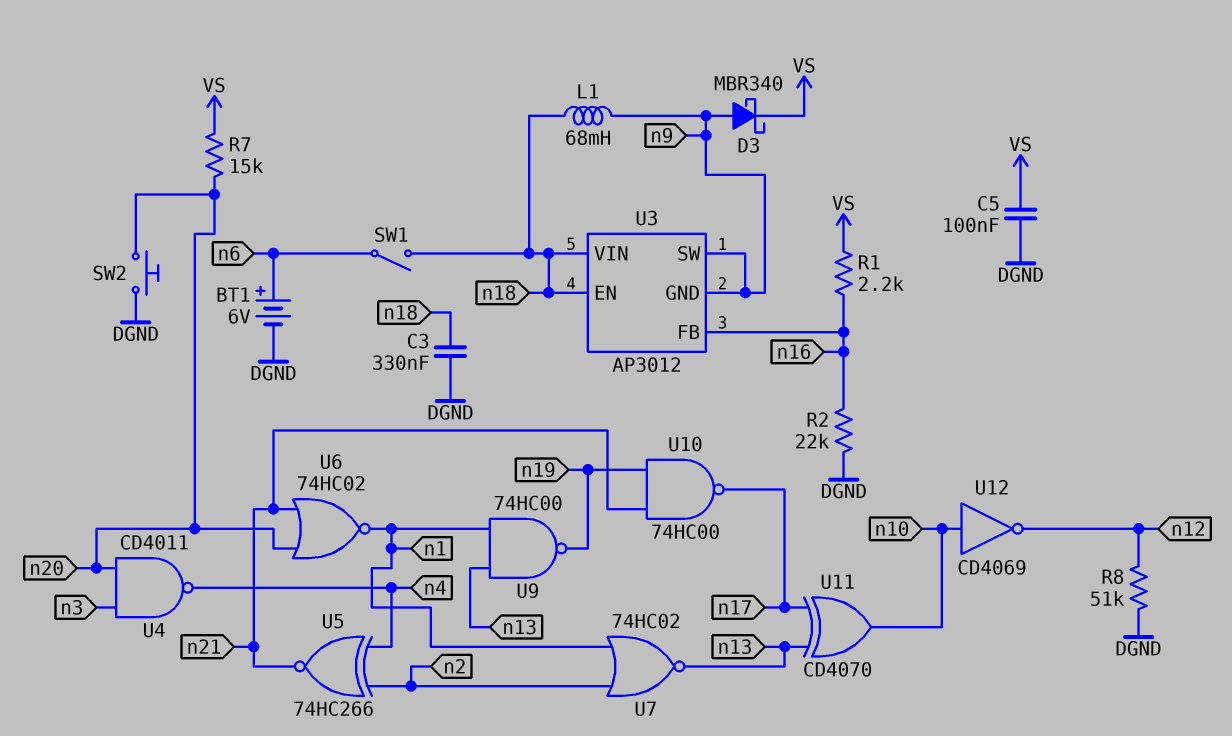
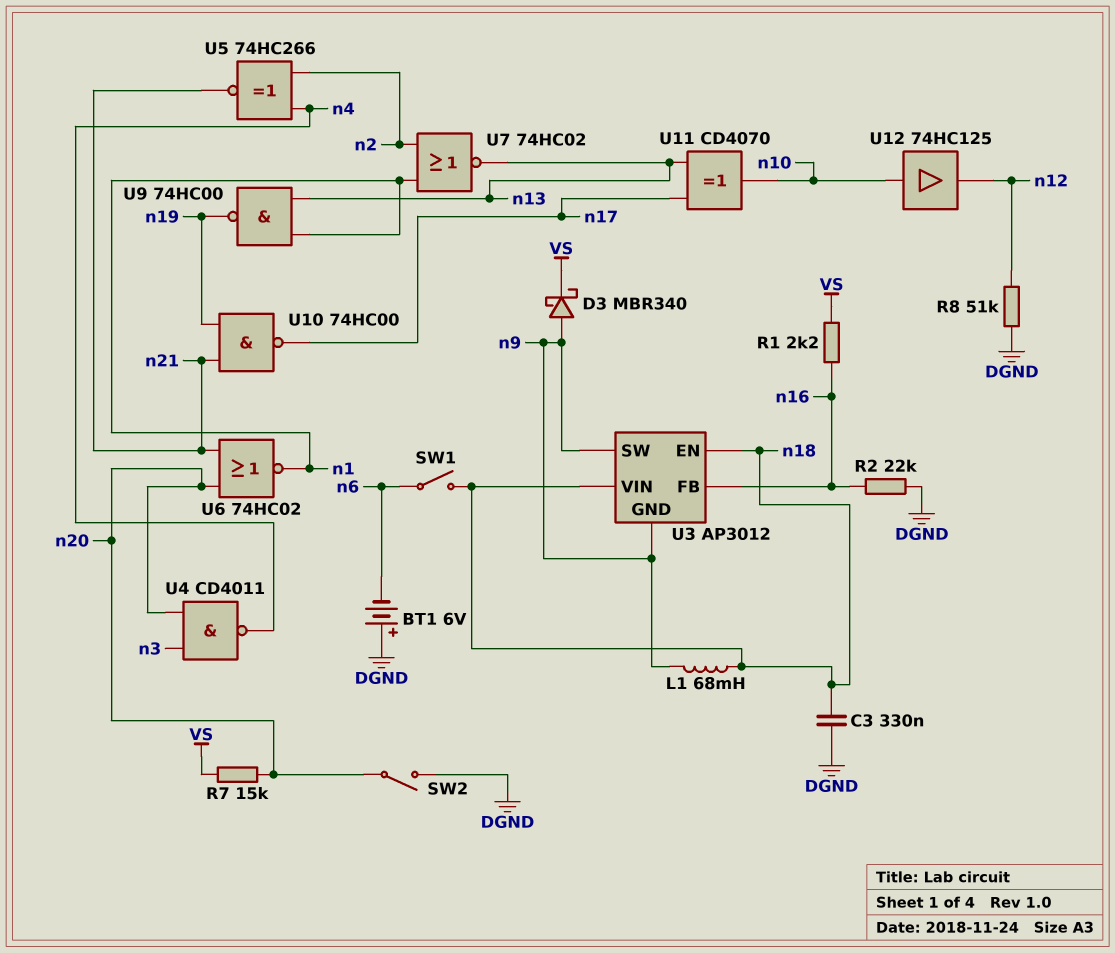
BT1: 6V (plus n6, minus DGND) -> 6V (plus DGND, minus n6)
C5: 100nF (DGND, VS) -> none
SW2: button (DGND, n20) -> switch (DGND, n20)
U12: NOT CD4069 (in n10, out n12) -> buffer 74HC125 (in n10, out n12)

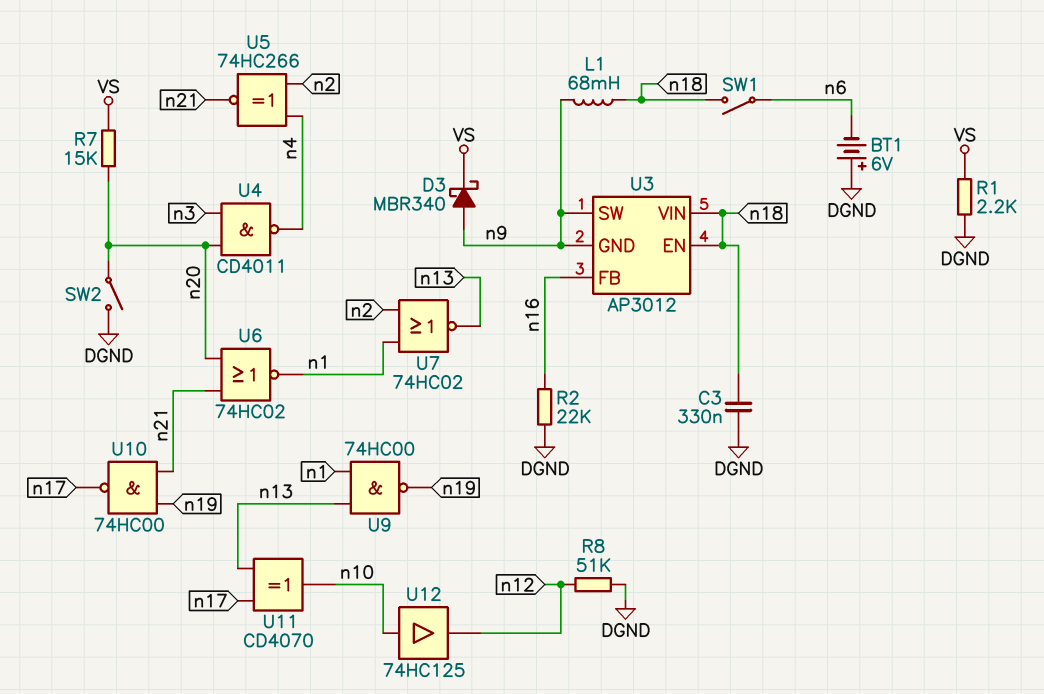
R1: 2.2k (VS, n16) -> 2.2k (DGND, VS)

